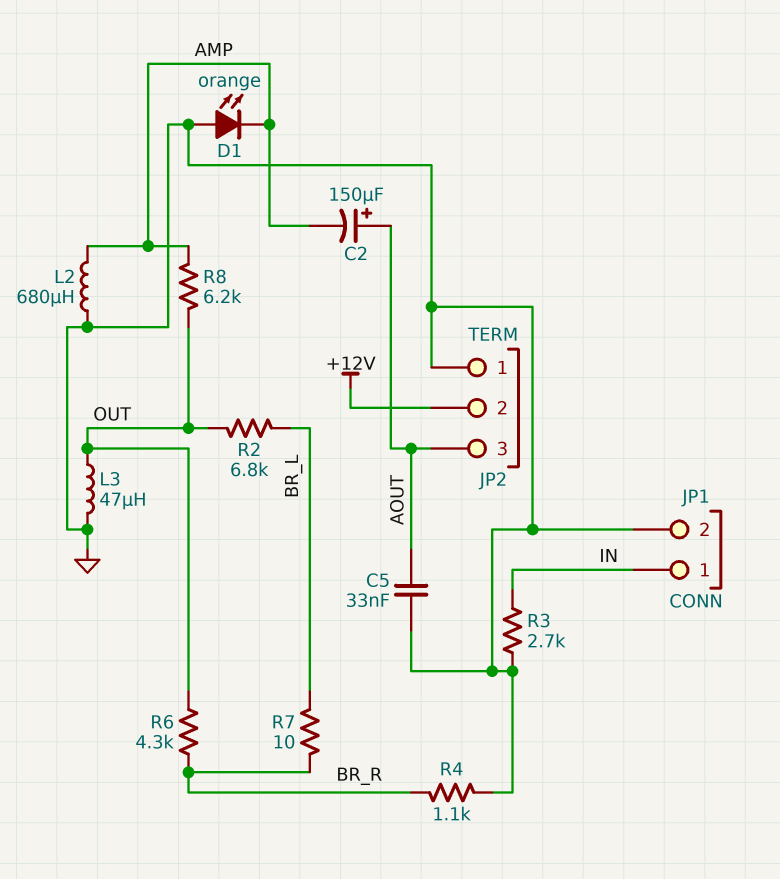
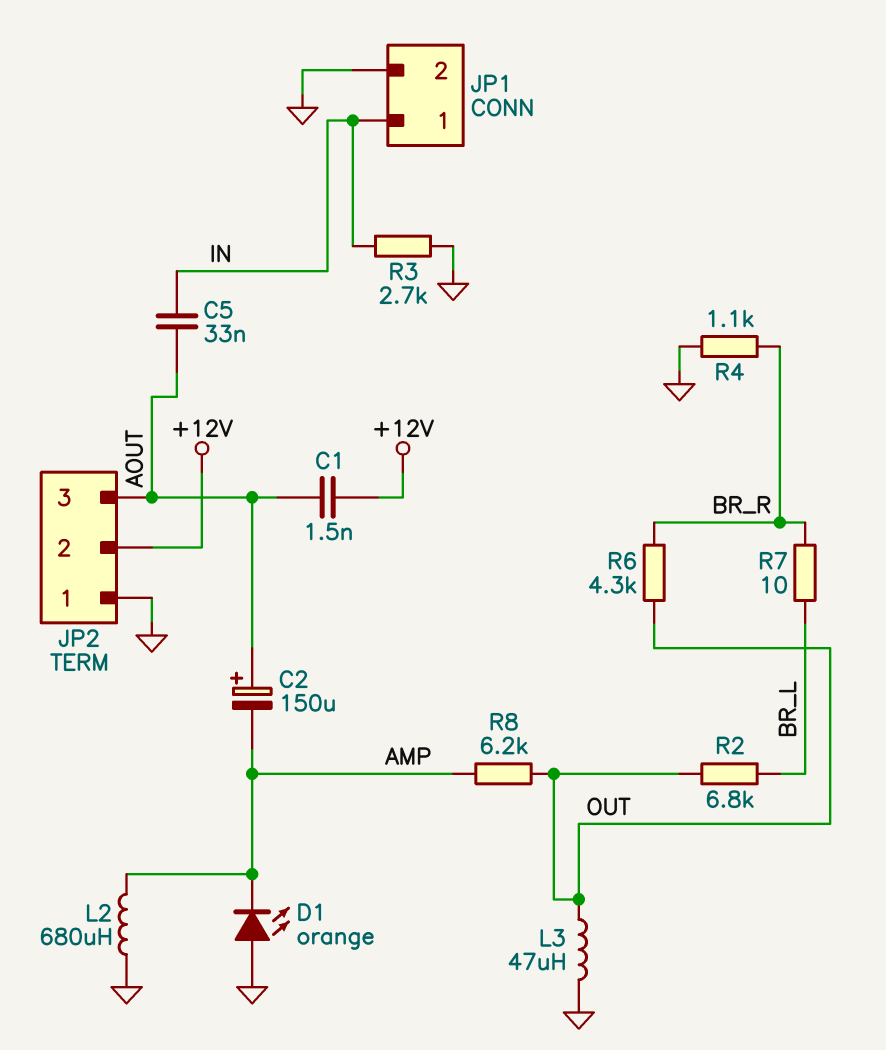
C1: none -> 1.5nF (+12V, AOUT)
C5: 33nF (AOUT, GND) -> 33nF (AOUT, IN)

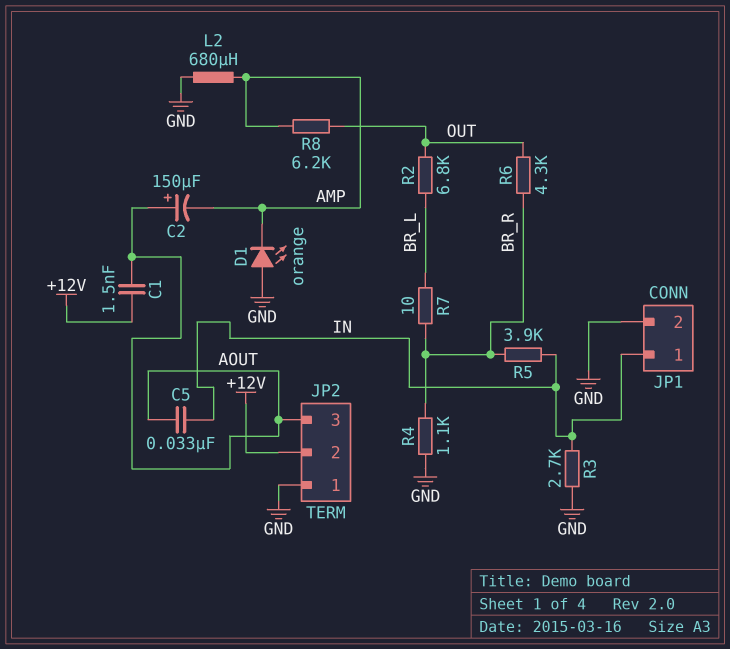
L3: 47uH (GND, OUT) -> none
R5: none -> 3.9k (BR_R, IN)

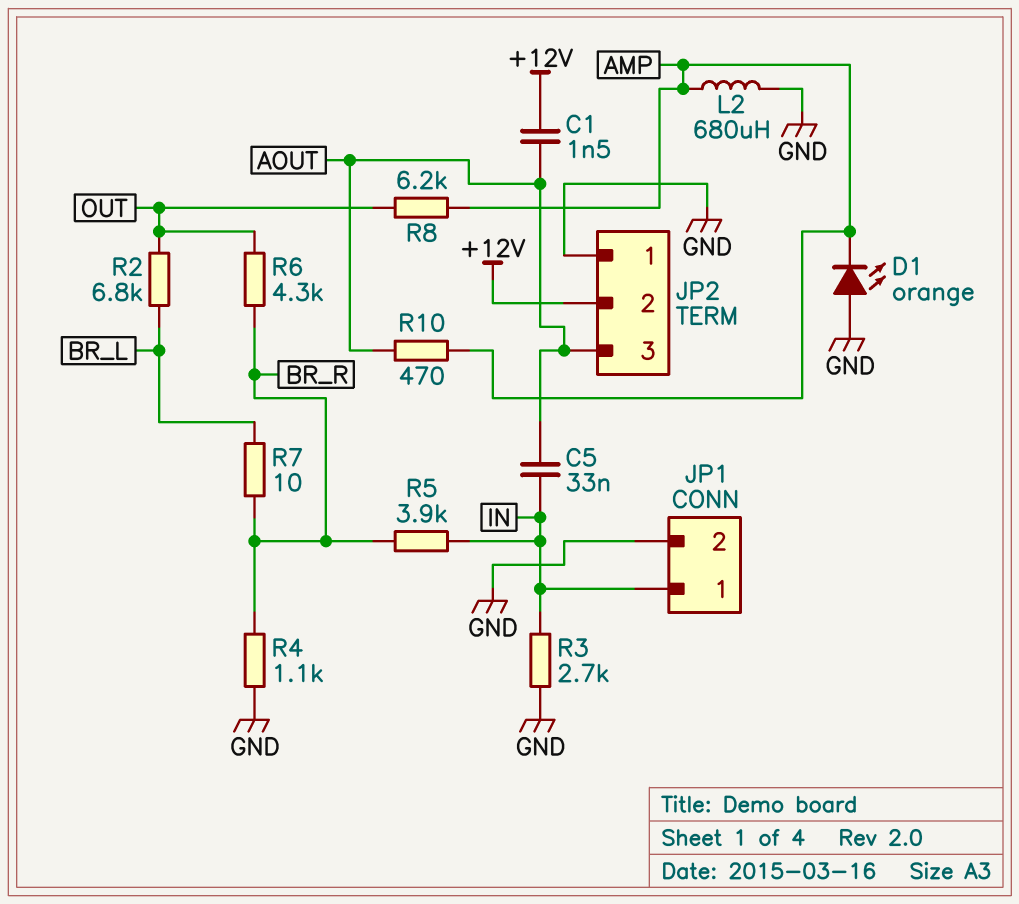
C2: 150uF (plus AOUT, minus AMP) -> none
R10: none -> 470 (AMP, AOUT)

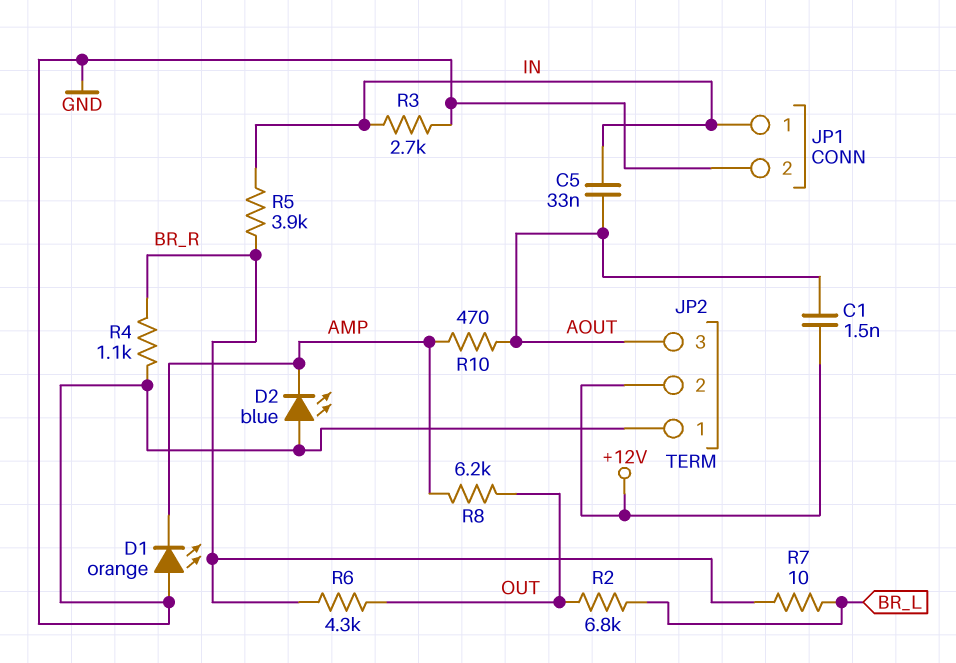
D2: none -> LED blue (A GND, K AMP)
L2: 680uH (AMP, GND) -> none

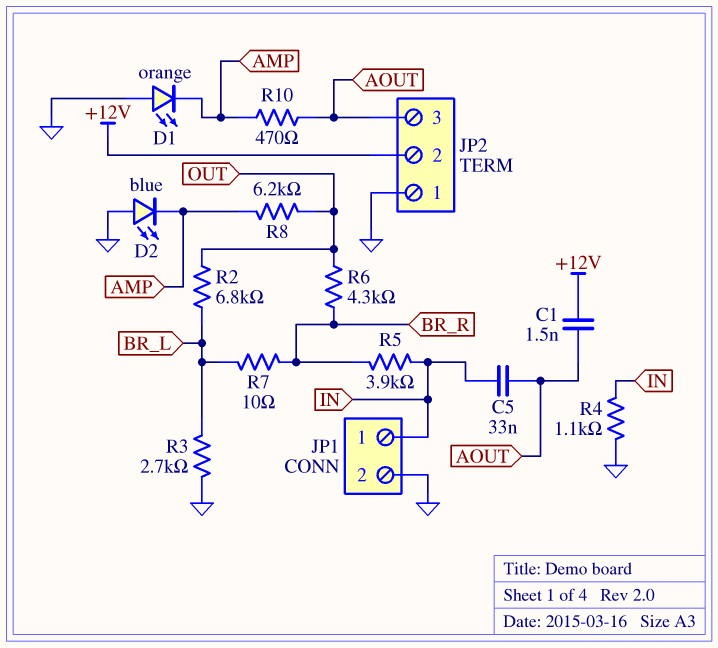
R3: 2.7k (GND, IN) -> 2.7k (BR_L, GND)
R4: 1.1k (BR_R, GND) -> 1.1k (GND, IN)

